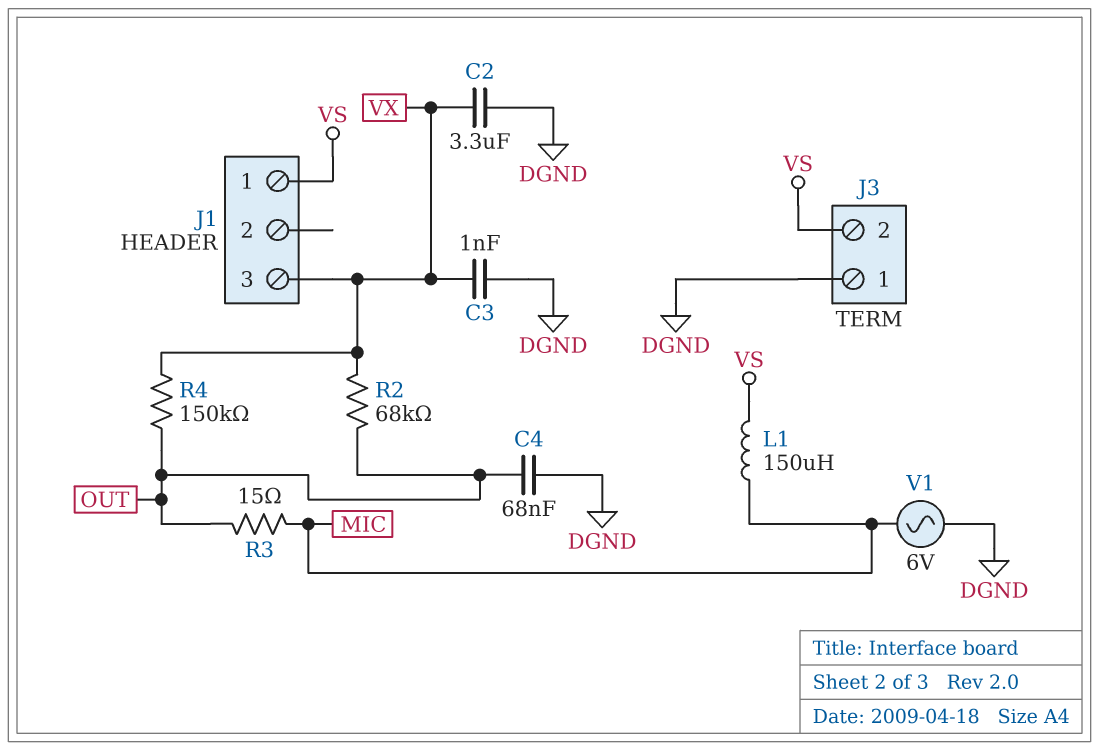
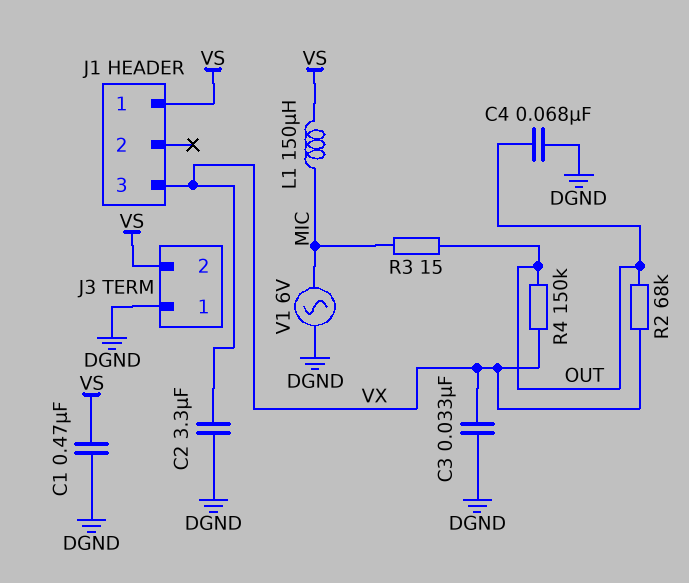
C1: none -> 470nF (DGND, VS)
C3: 1nF (DGND, VX) -> 33nF (DGND, VX)

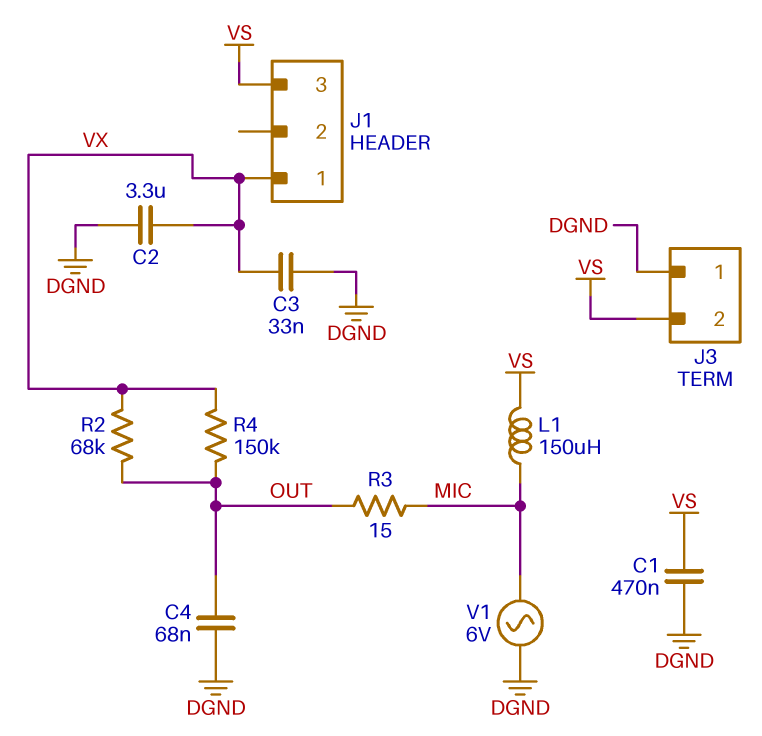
J1 pin 1: VS -> VX
J1 pin 3: VX -> VS

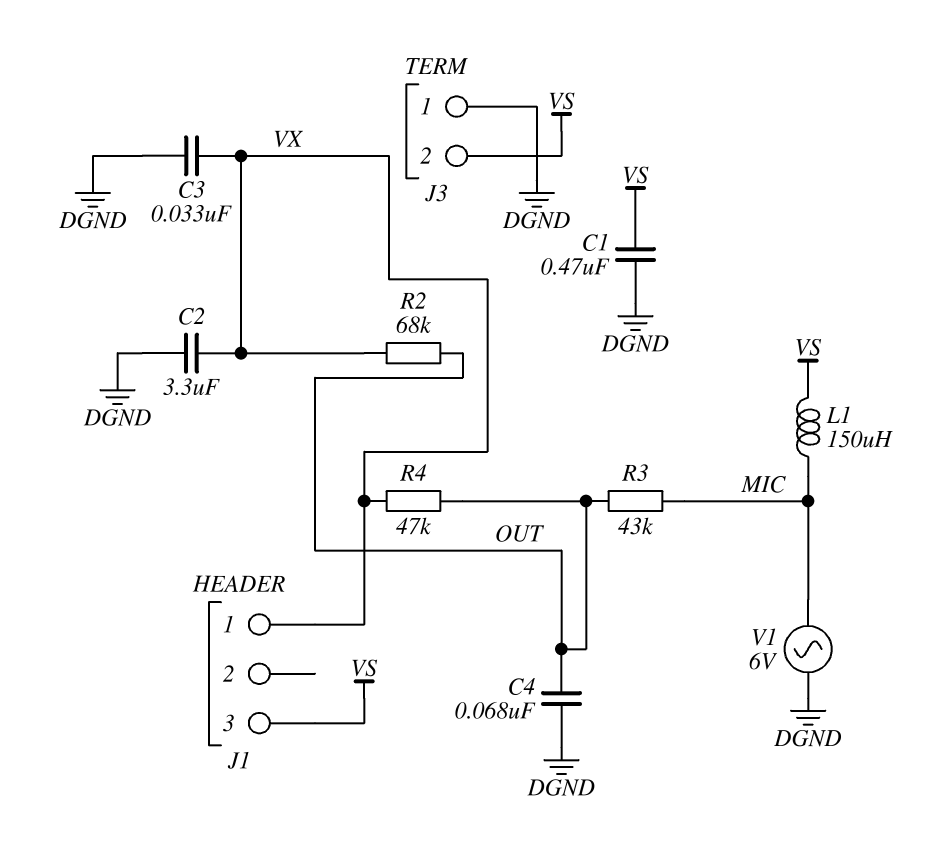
R3: 15 (MIC, OUT) -> 43k (MIC, OUT)
R4: 150k (OUT, VX) -> 47k (OUT, VX)

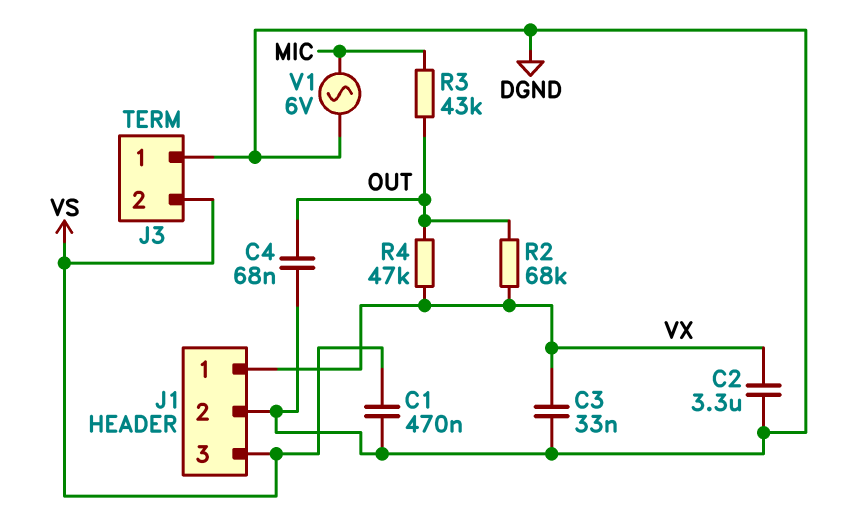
J1 pin 2: none -> DGND
L1: 150uH (MIC, VS) -> none

